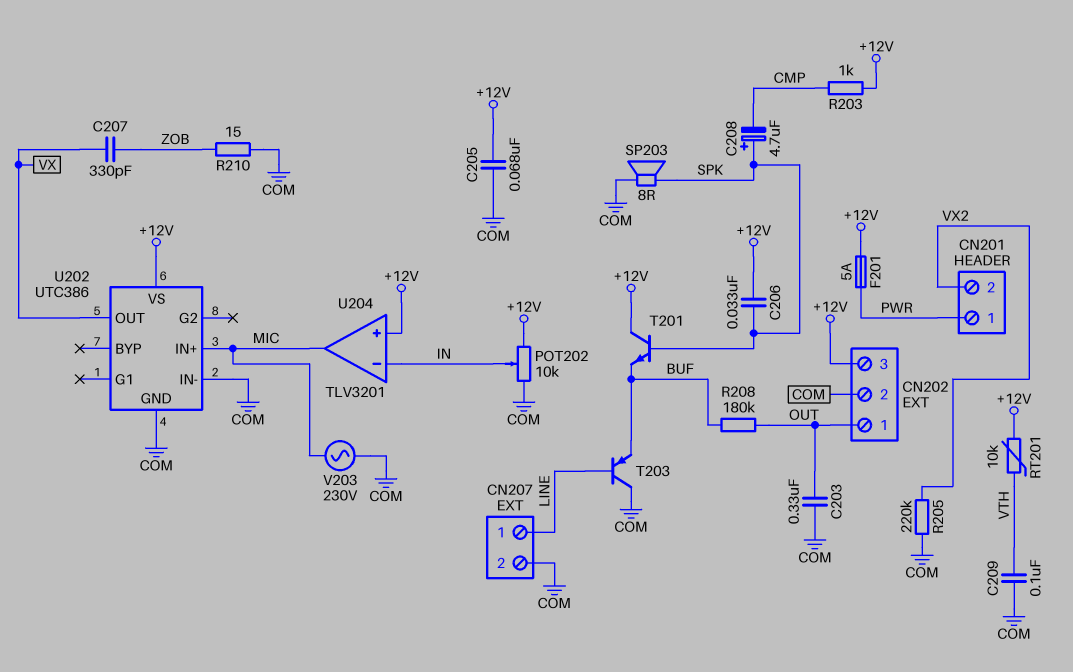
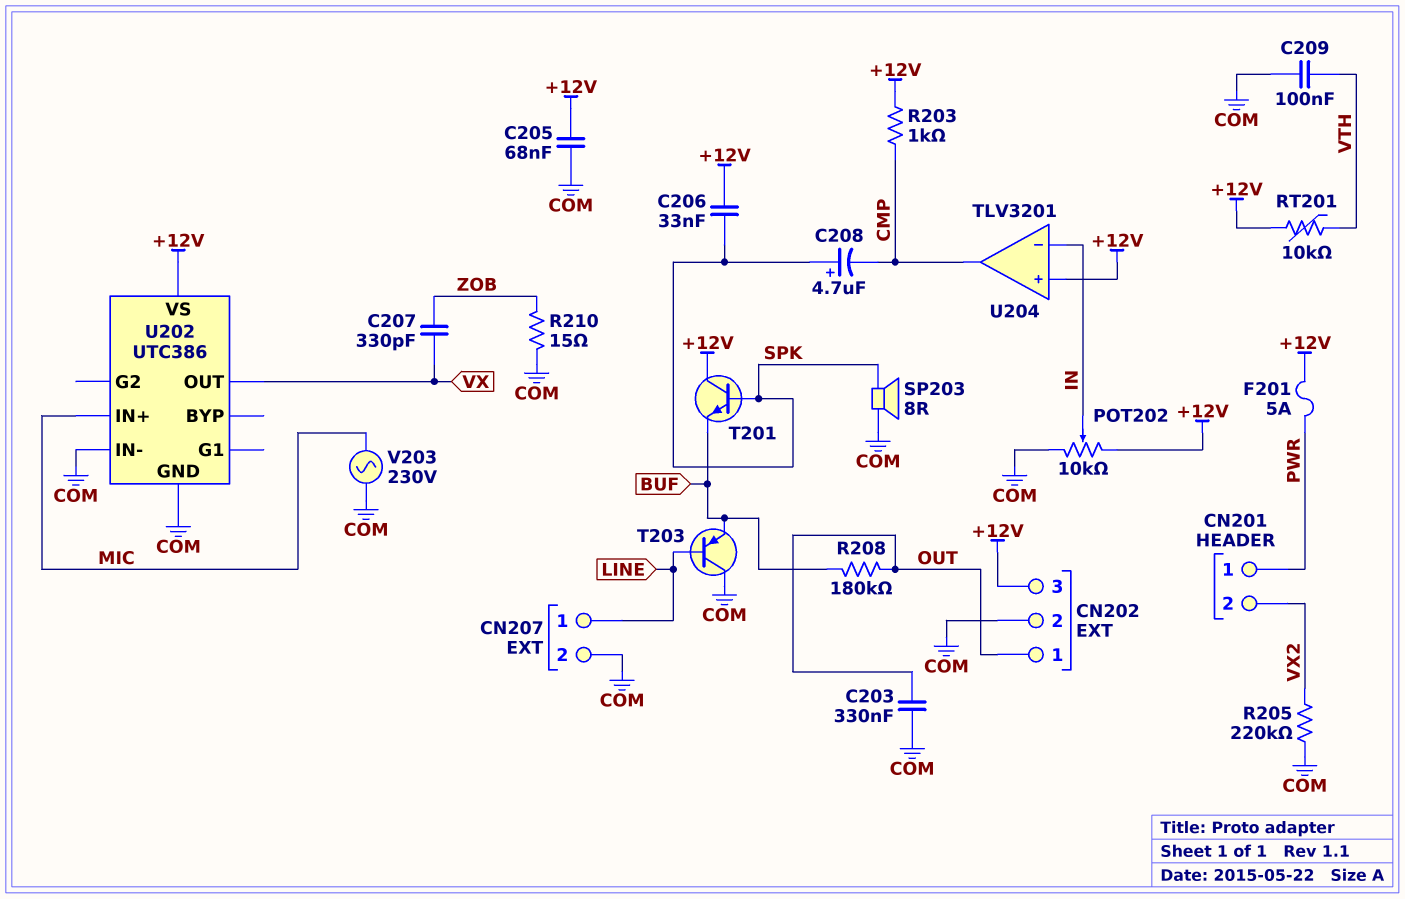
U204 pin out: MIC -> CMP

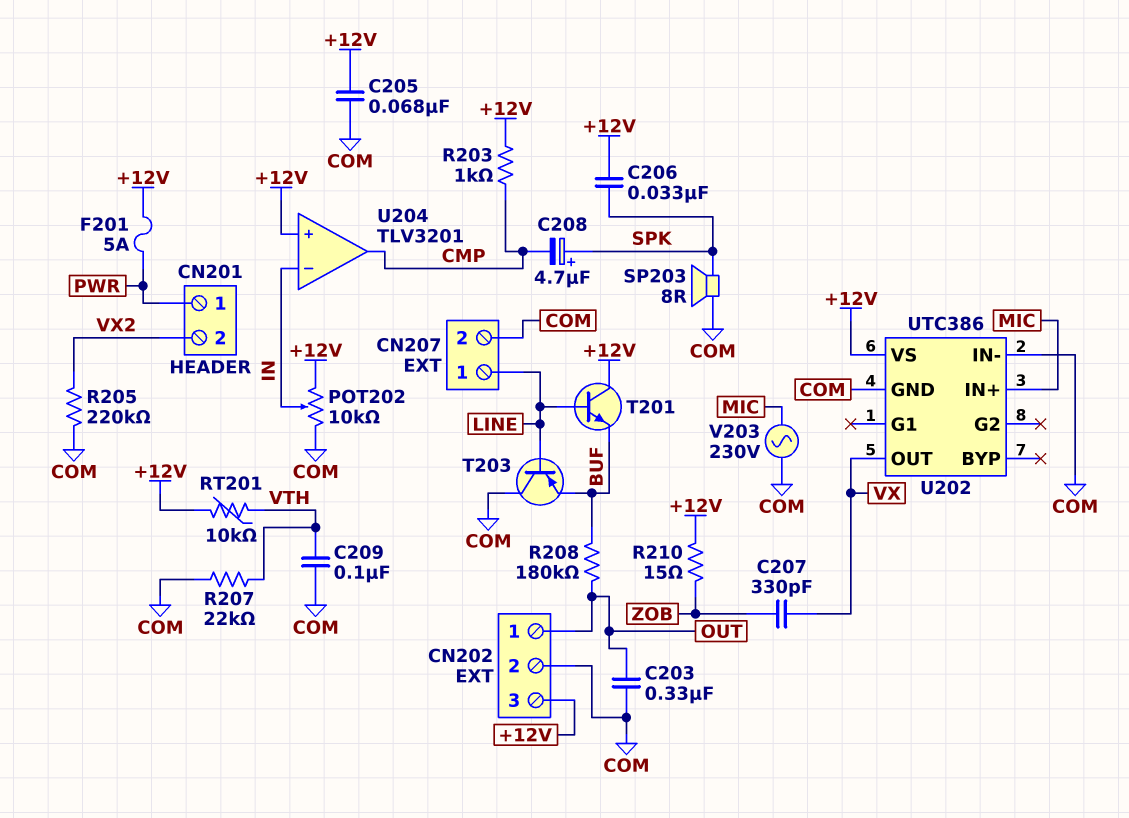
R207: none -> 22k (COM, VTH)
R210: 15 (COM, ZOB) -> 15 (+12V, ZOB)
T201: NPN (B SPK, C +12V, E BUF) -> NPN (B LINE, C +12V, E BUF)

